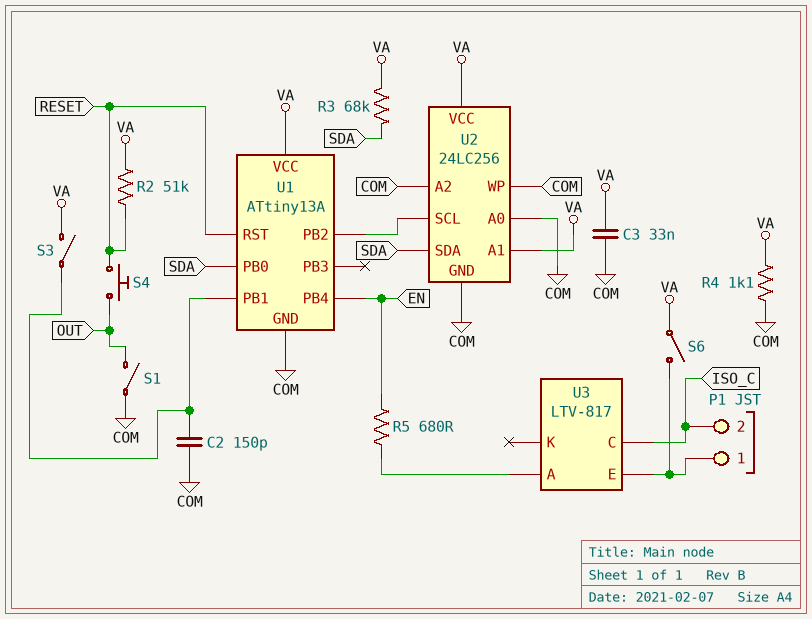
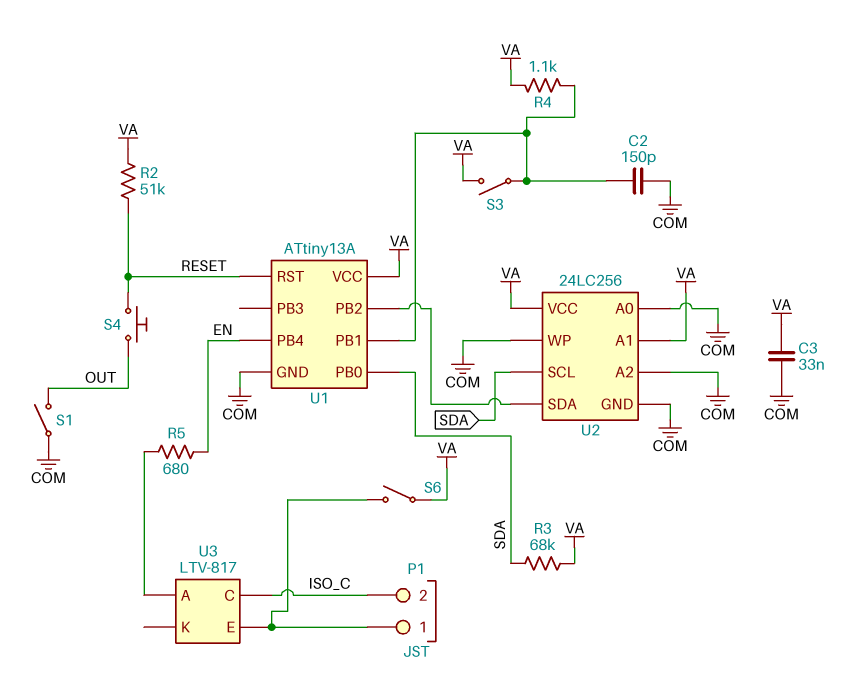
R4: 1.1k (COM, VA) -> 1.1k (U1/PB1, VA)
U2 pin SCL: U1/PB2 -> SDA
U2 pin SDA: SDA -> U1/PB2

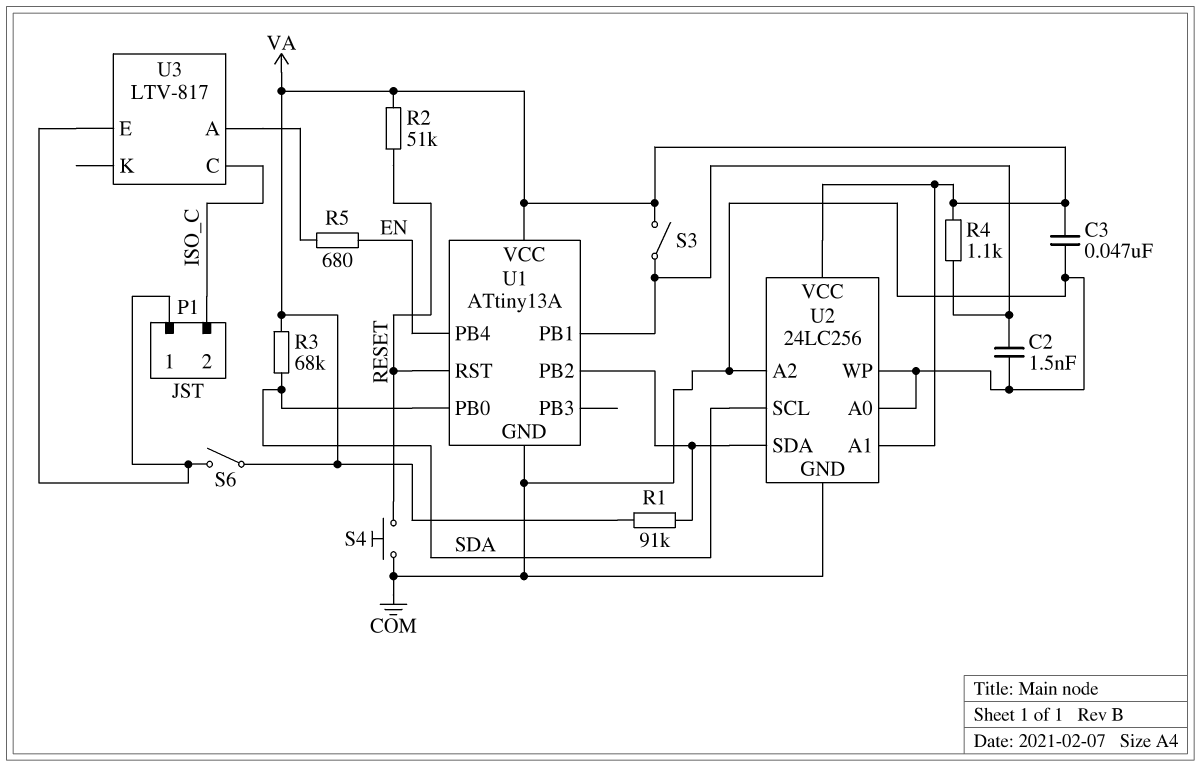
C2: 150pF (COM, U1/PB1) -> 1.5nF (COM, U1/PB1)
C3: 33nF (COM, VA) -> 47nF (COM, VA)
R1: none -> 91k (U1/PB2, VA)
S1: switch (COM, OUT) -> none
S4: button (OUT, RESET) -> button (COM, RESET)

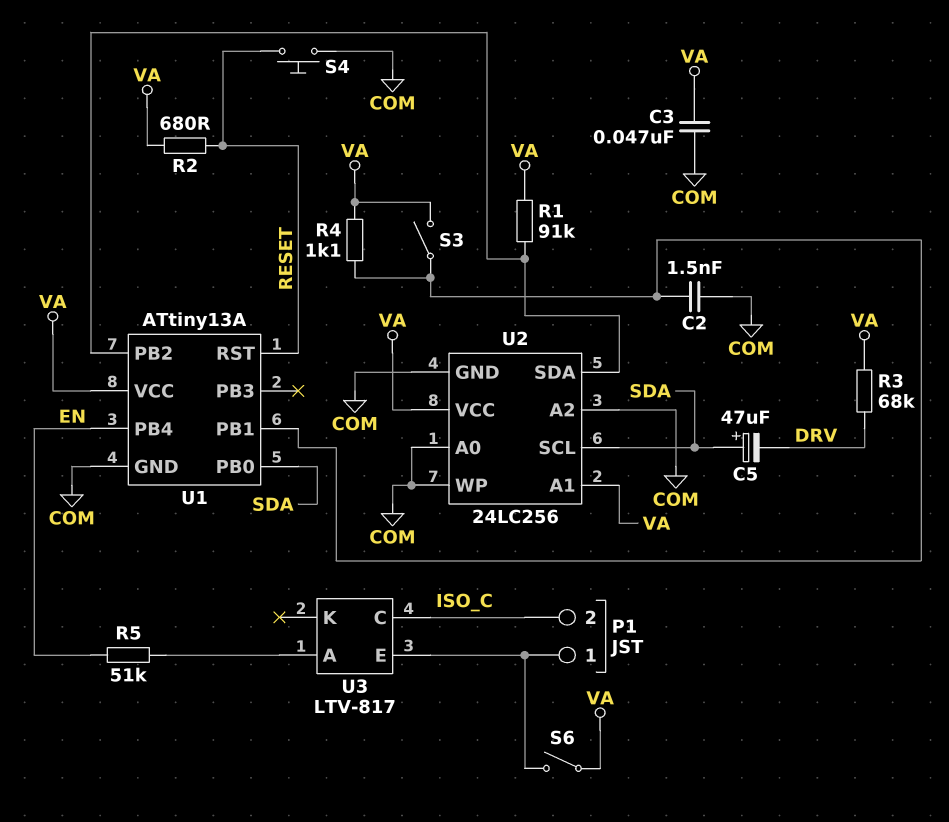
C5: none -> 47uF (plus SDA, minus DRV)
R2: 51k (RESET, VA) -> 680 (RESET, VA)
R3: 68k (SDA, VA) -> 68k (DRV, VA)
R5: 680 (EN, U3/A) -> 51k (EN, U3/A)

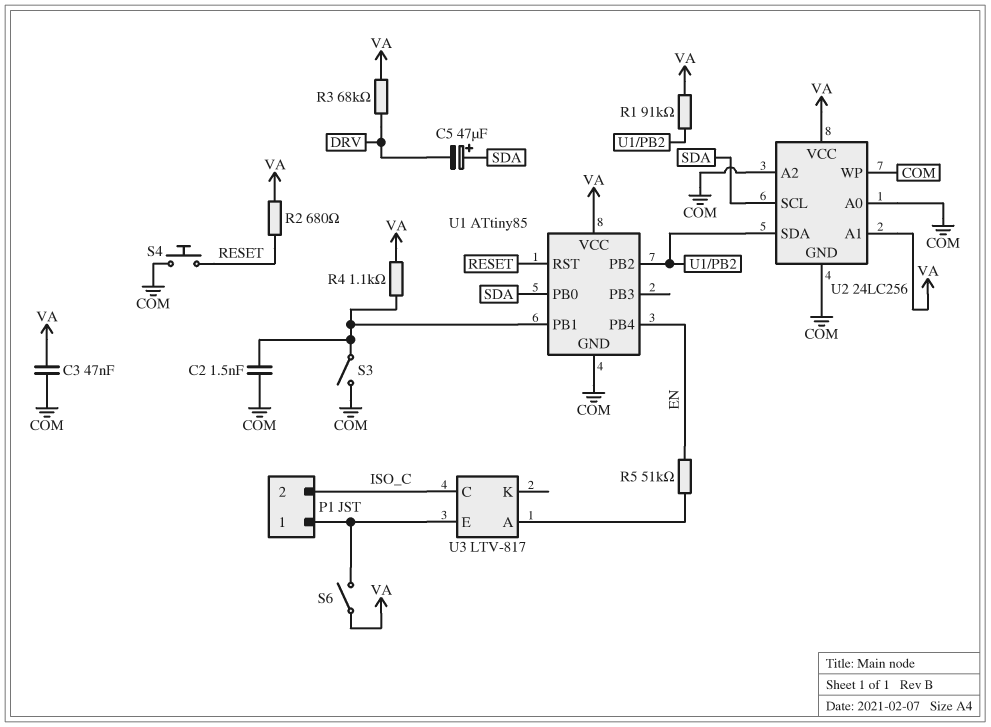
S3: switch (U1/PB1, VA) -> switch (COM, U1/PB1)
U1: ATtiny13A -> ATtiny85

